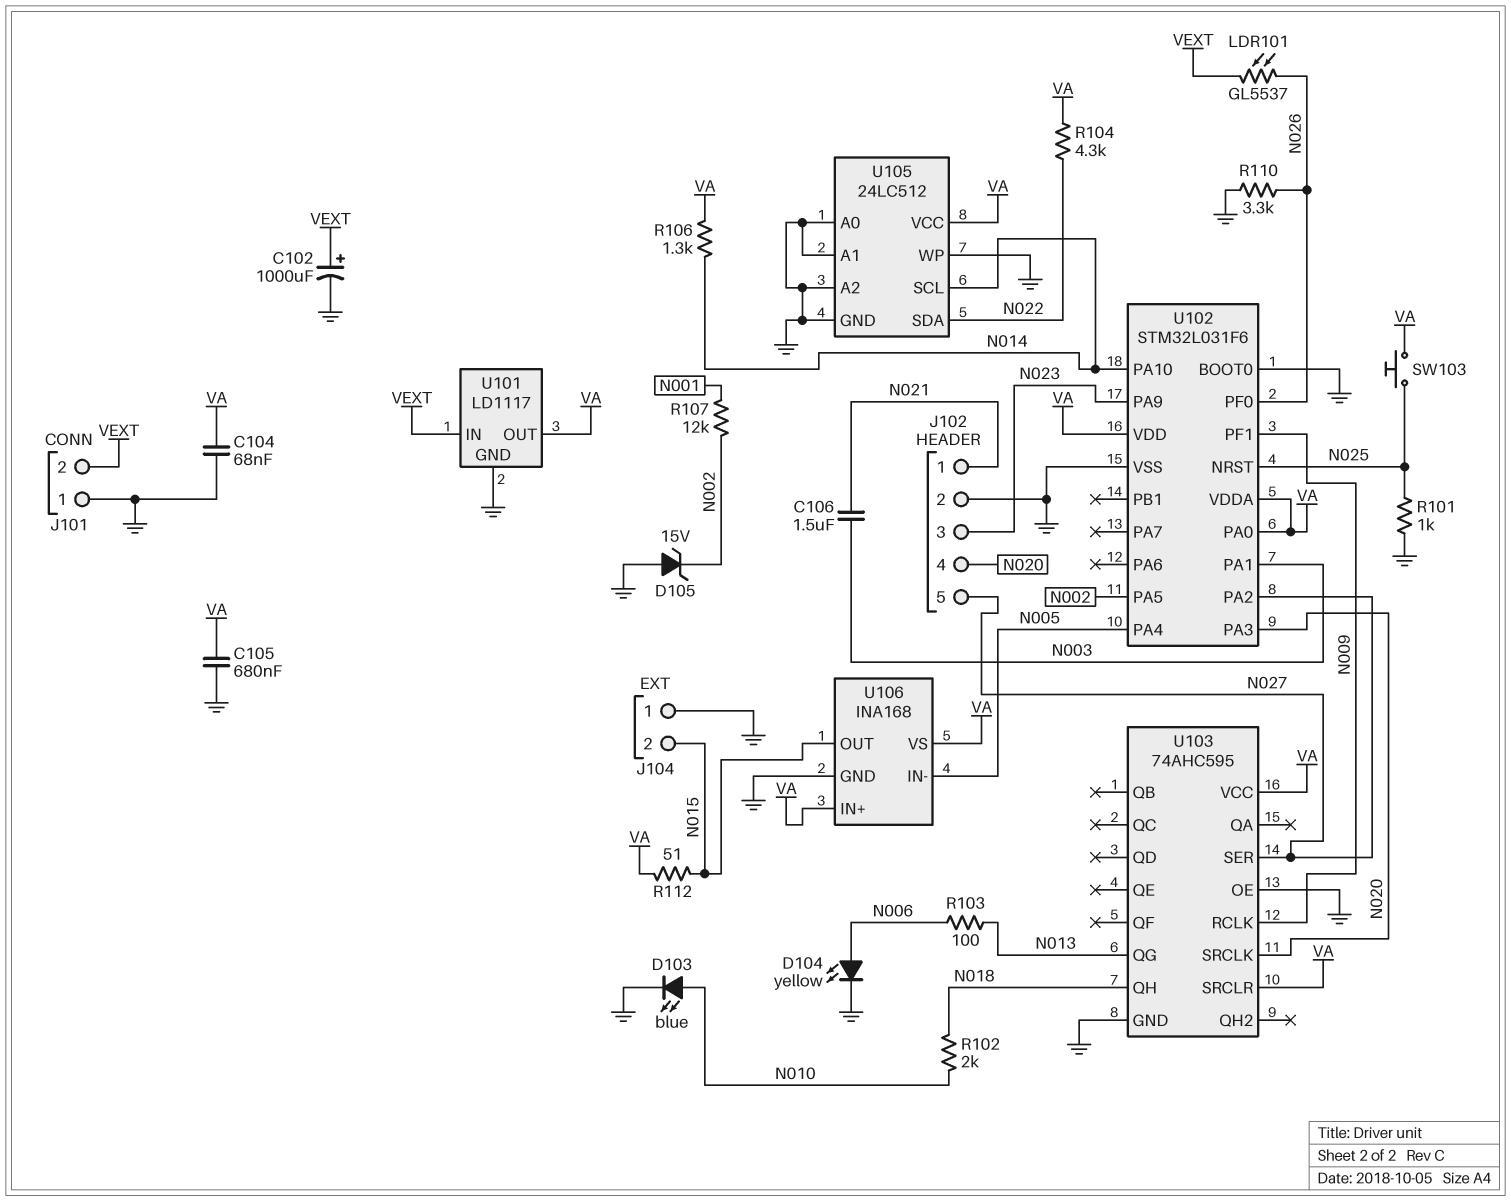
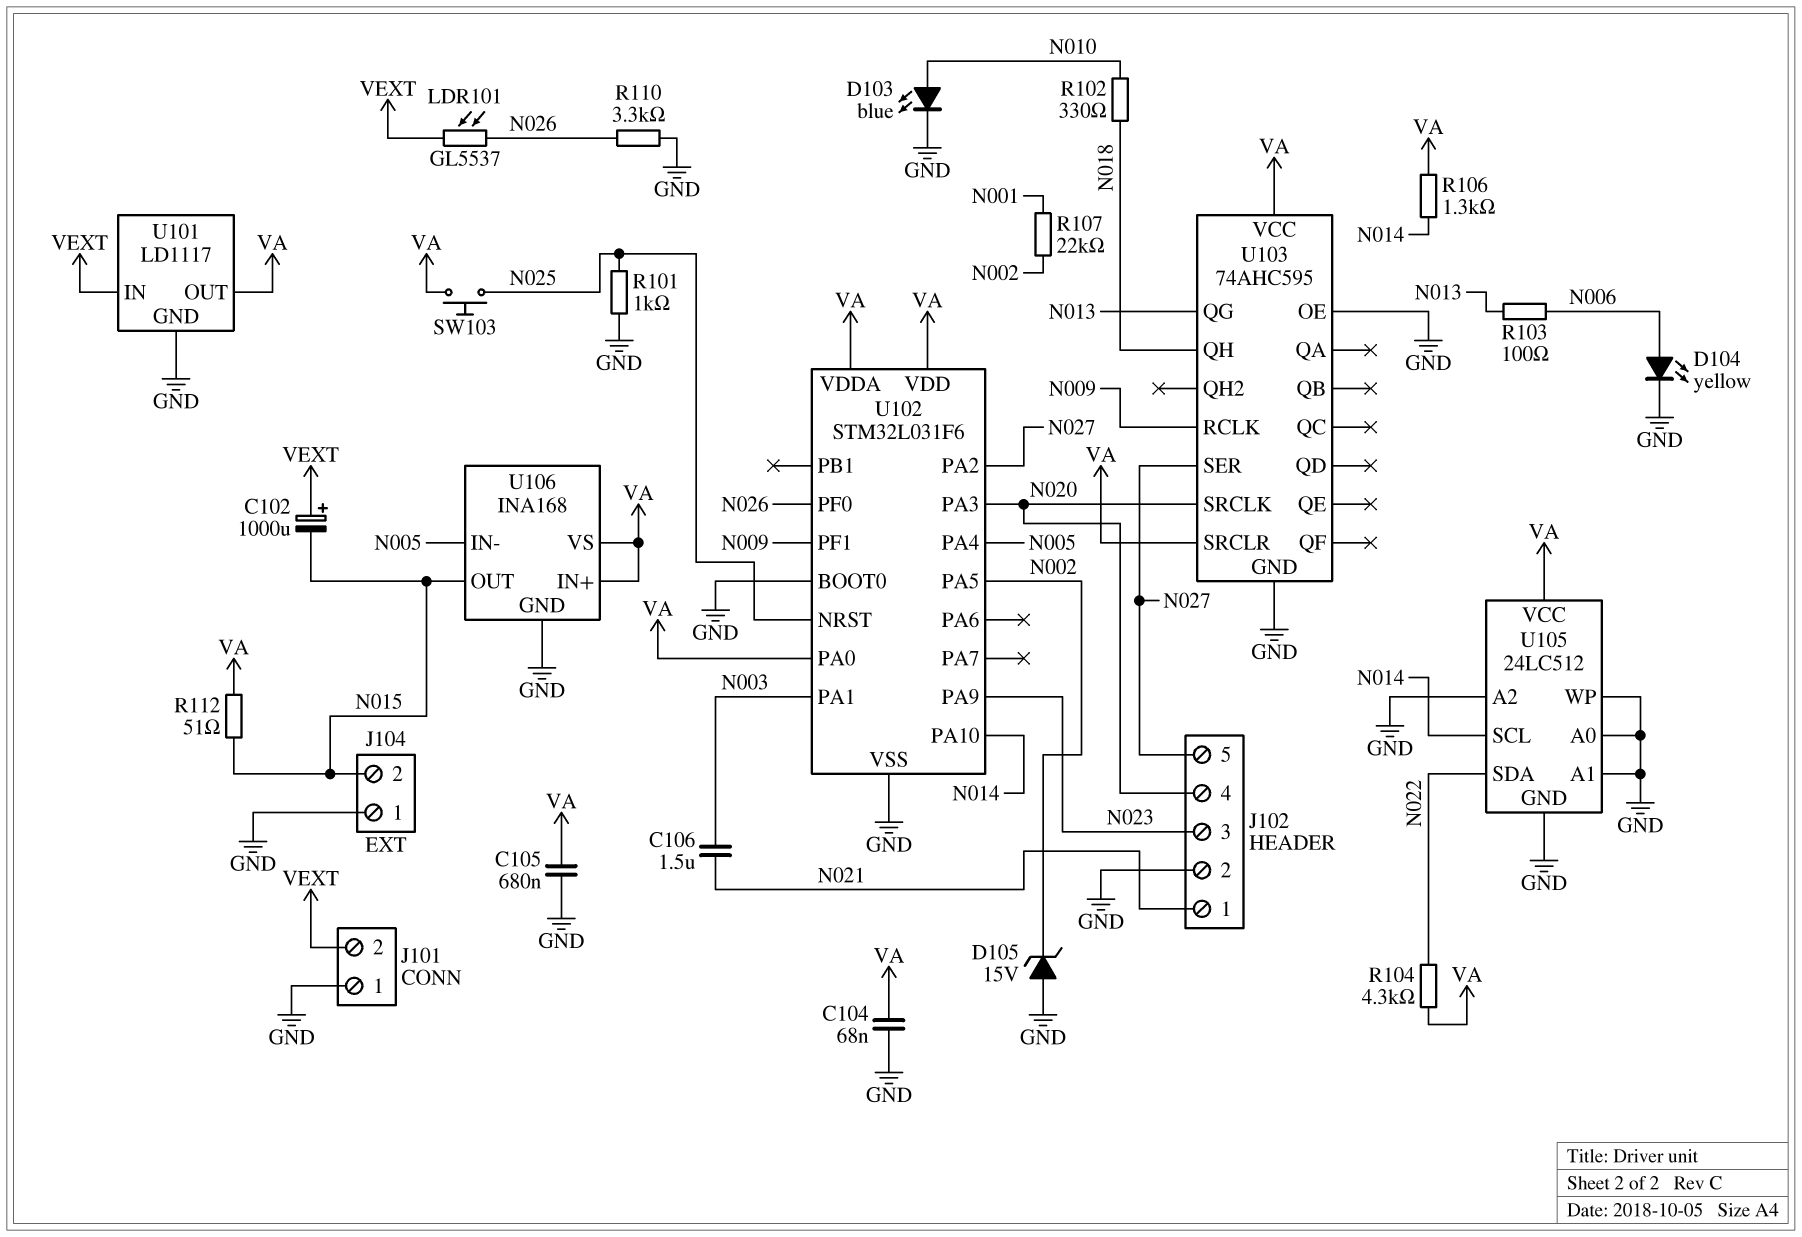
C102: 1000uF (plus VEXT, minus GND) -> 1000uF (plus VEXT, minus N015)
R102: 2k (N010, N018) -> 330 (N010, N018)
R107: 12k (N001, N002) -> 22k (N001, N002)

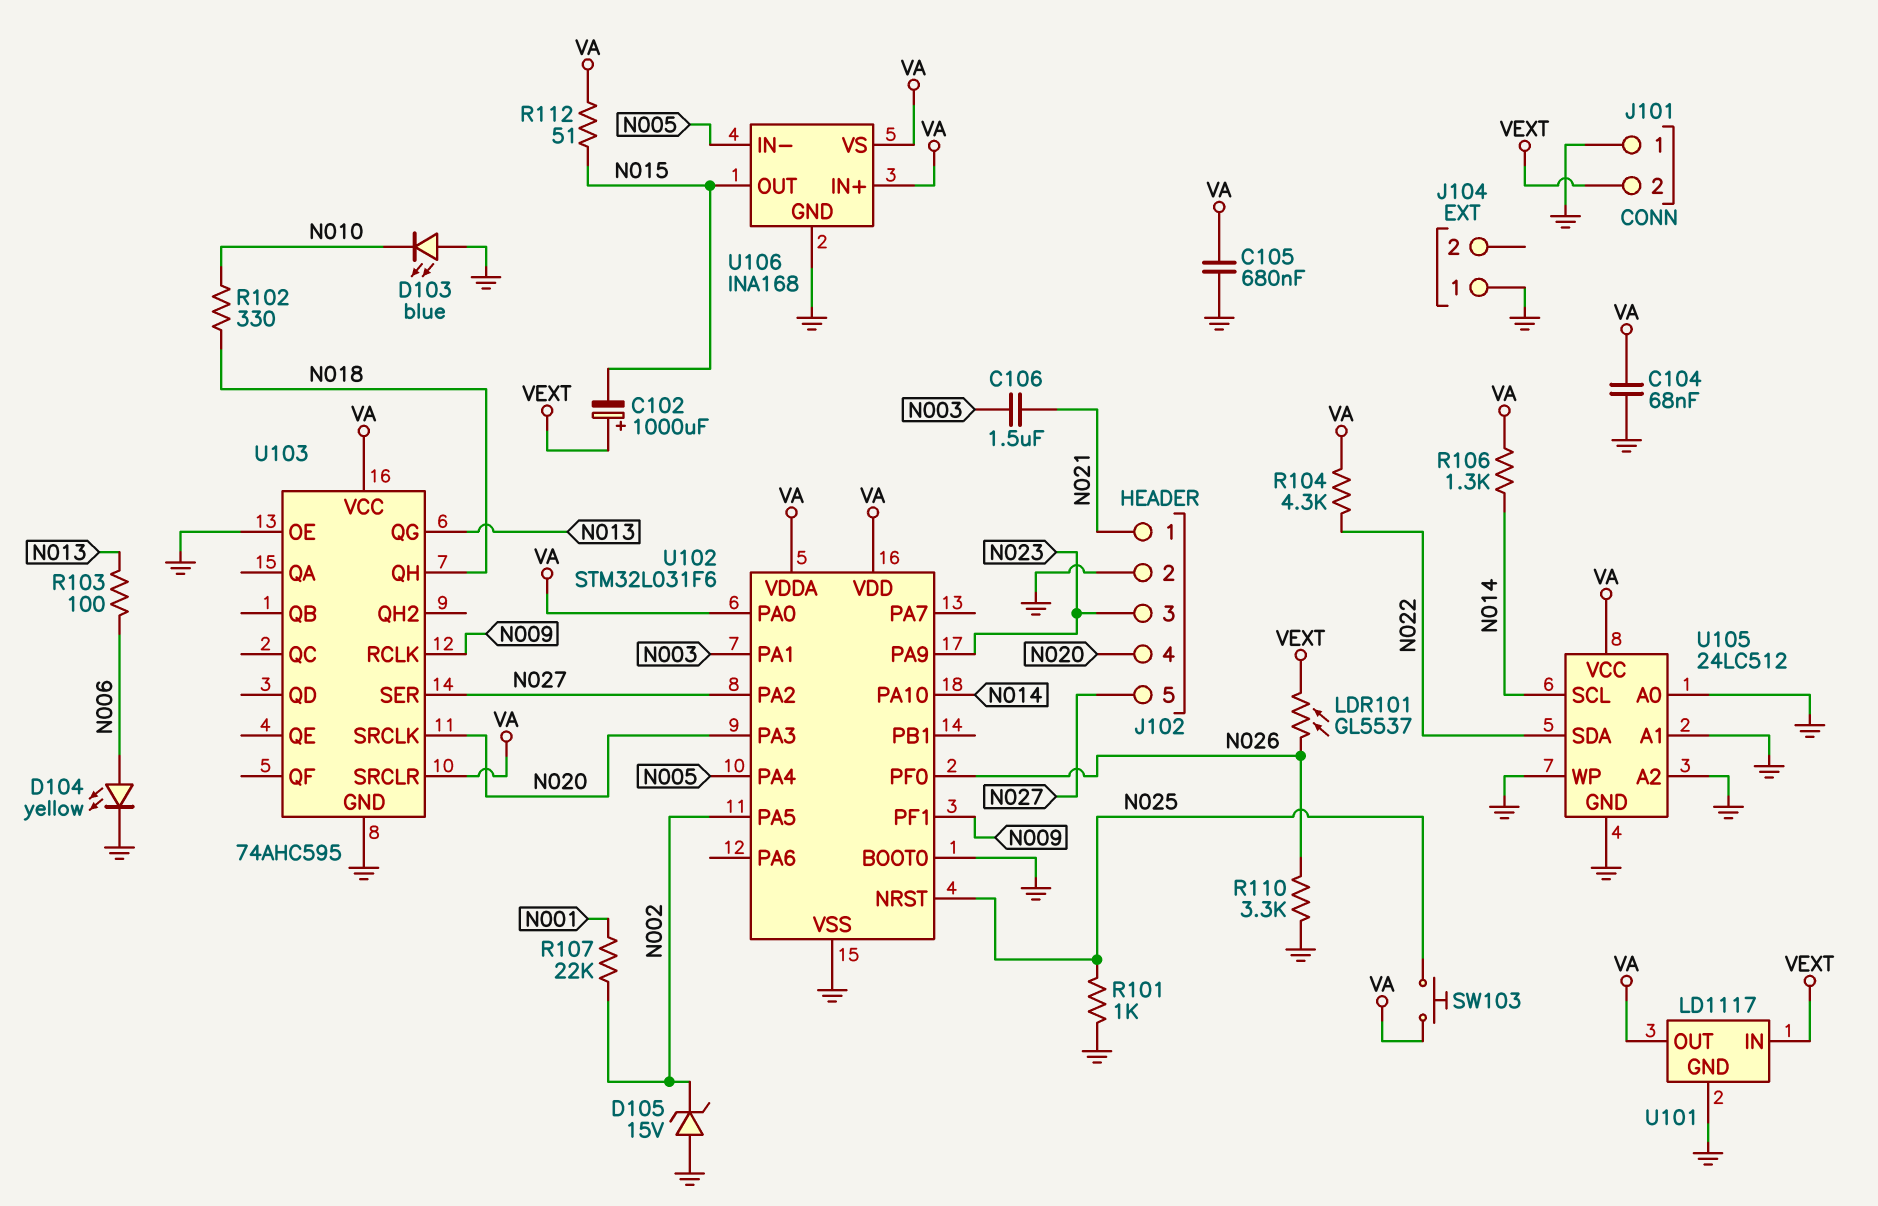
D103: LED blue (A N010, K GND) -> LED blue (A GND, K N010)
J104 pin 2: N015 -> none

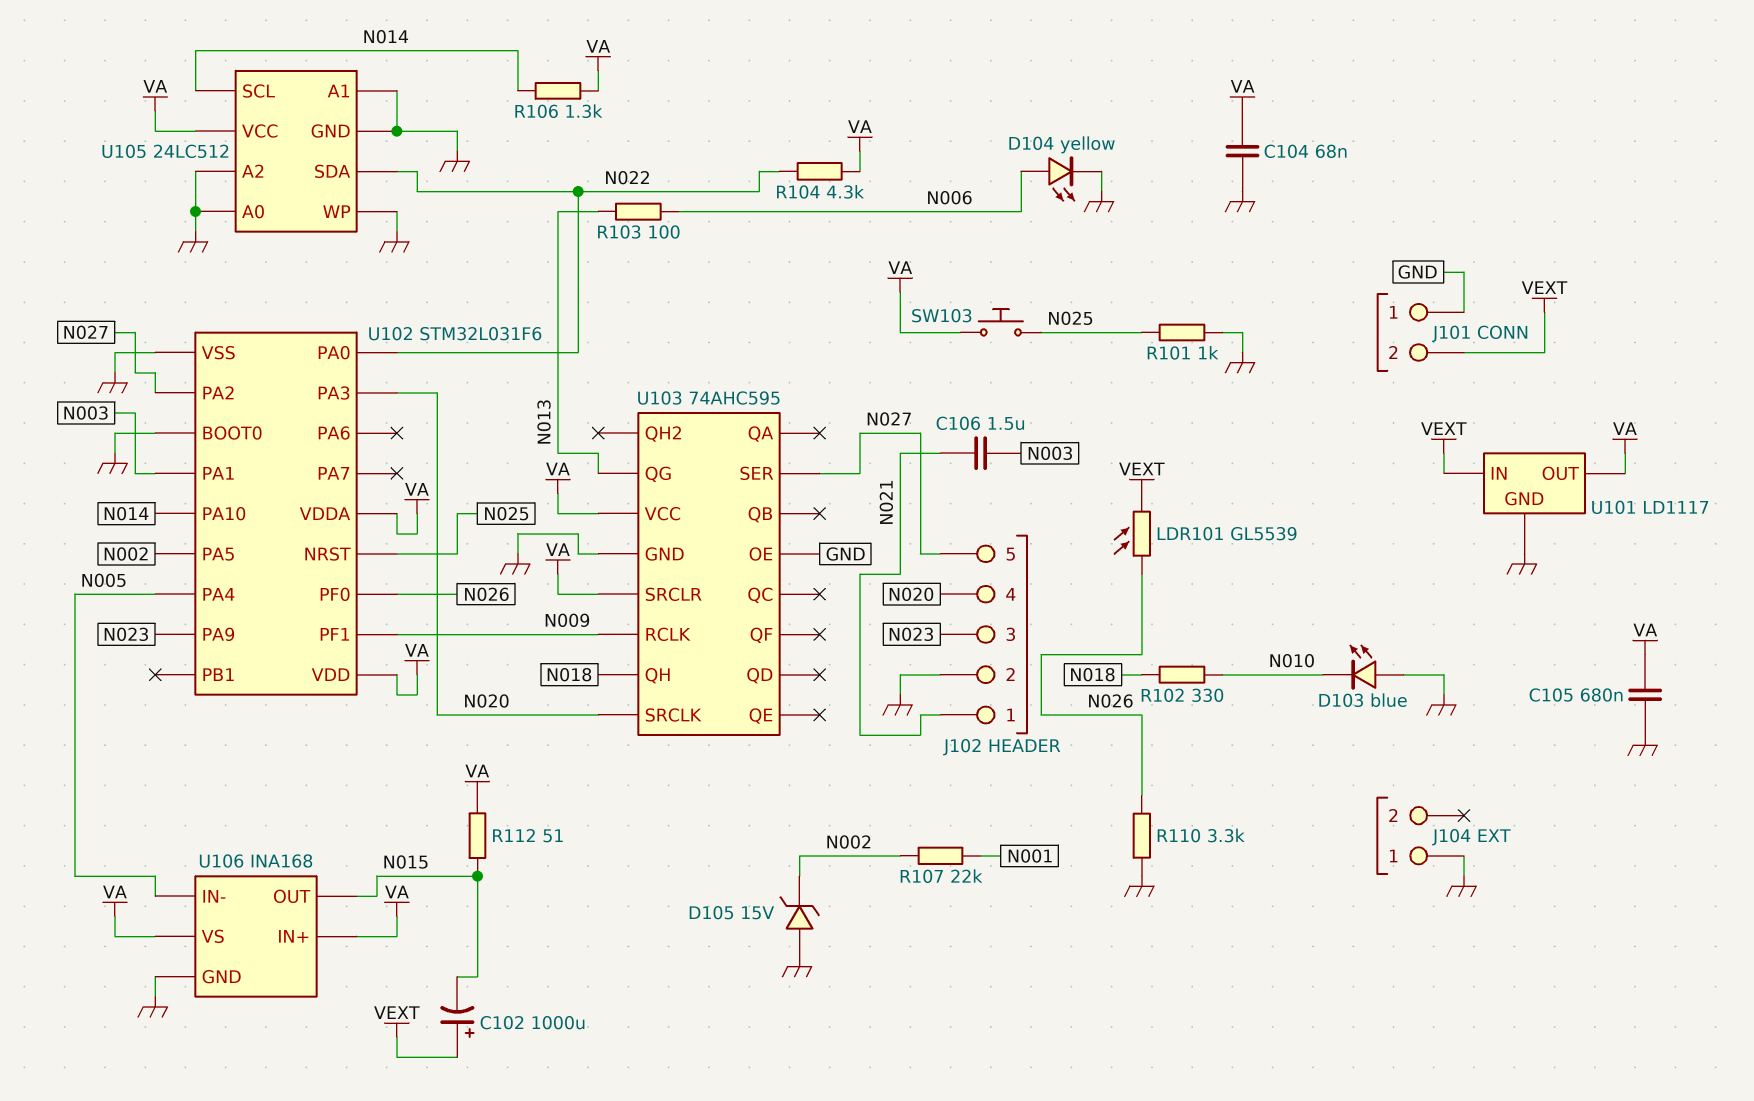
LDR101: GL5537 (N026, VEXT) -> GL5539 (N026, VEXT)
U102 pin PA0: VA -> N022

